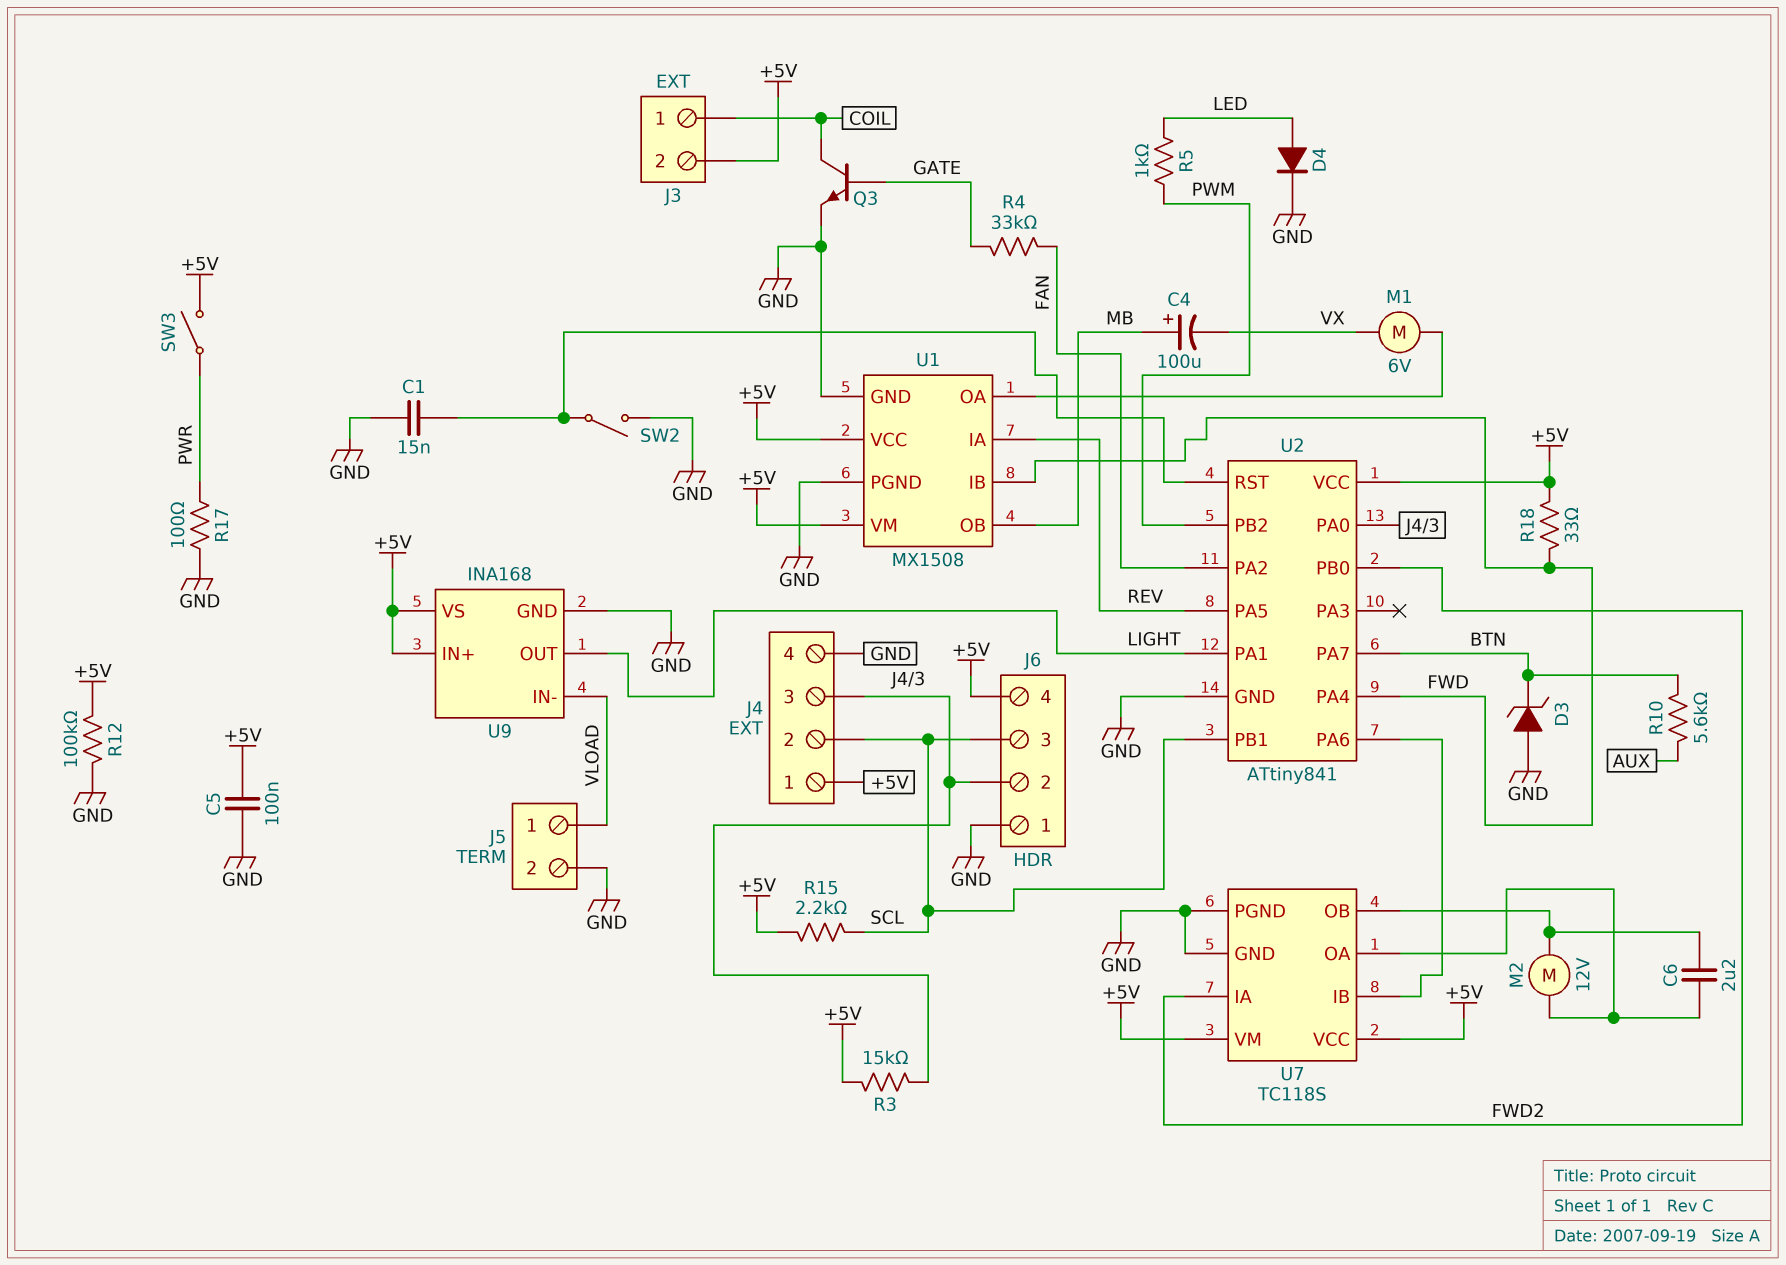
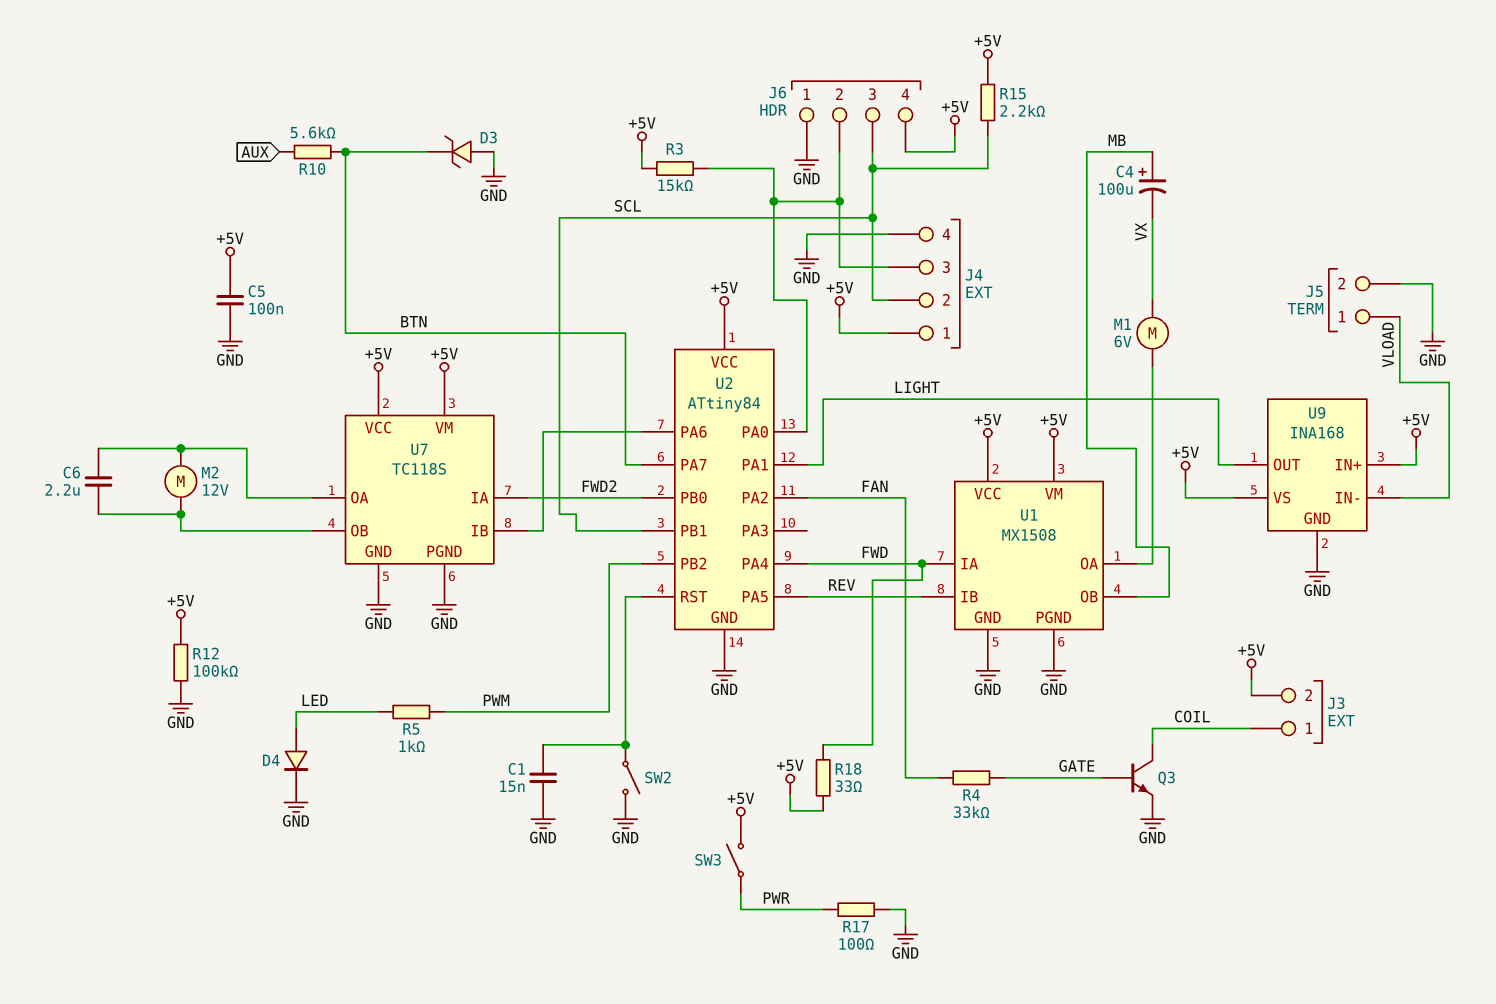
U1 pin IA: REV -> FWD
U1 pin IB: FWD -> REV
U2: ATtiny841 -> ATtiny84

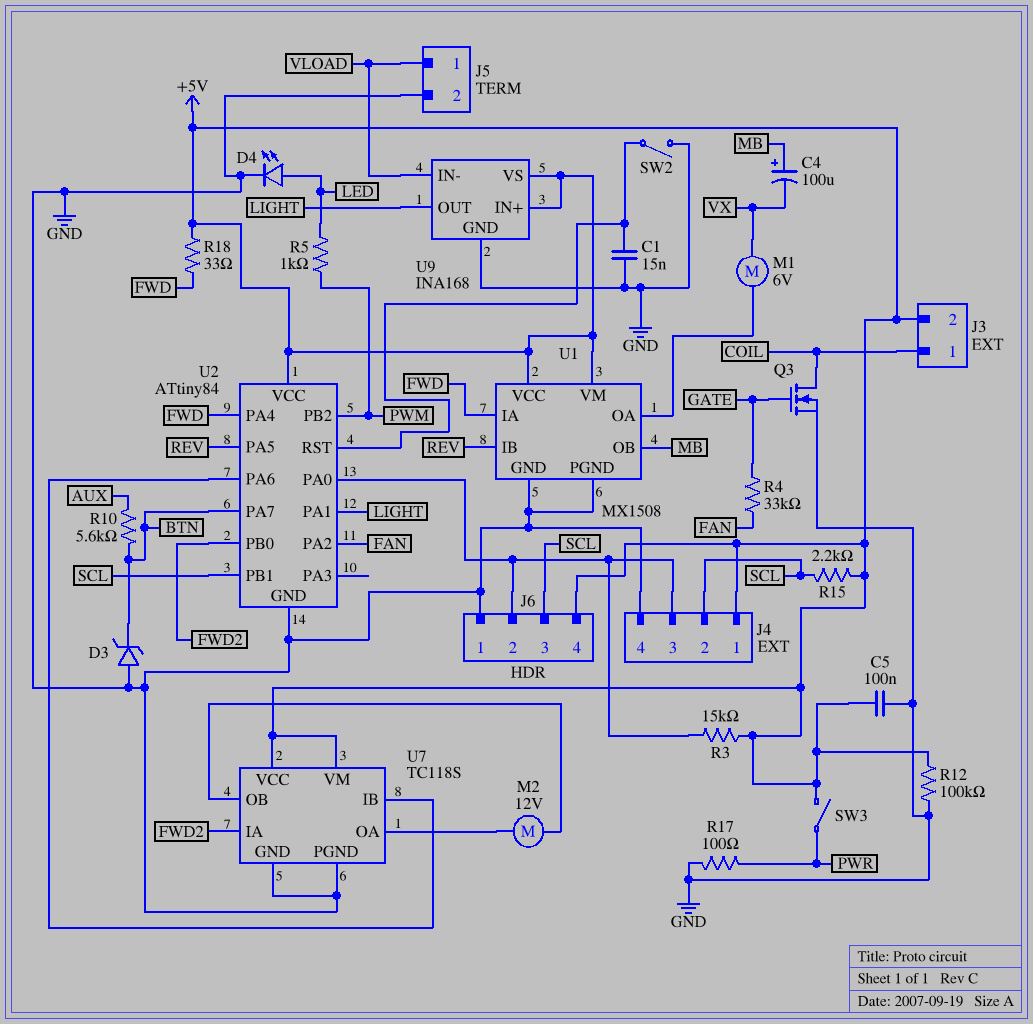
C6: 2.2uF (U7/OA, U7/OB) -> none
D4: diode (A LED, K GND) -> LED (A LED, K GND)
Q3: NPN (B GATE, C COIL, E GND) -> NMOS (G GATE, D COIL, S GND)

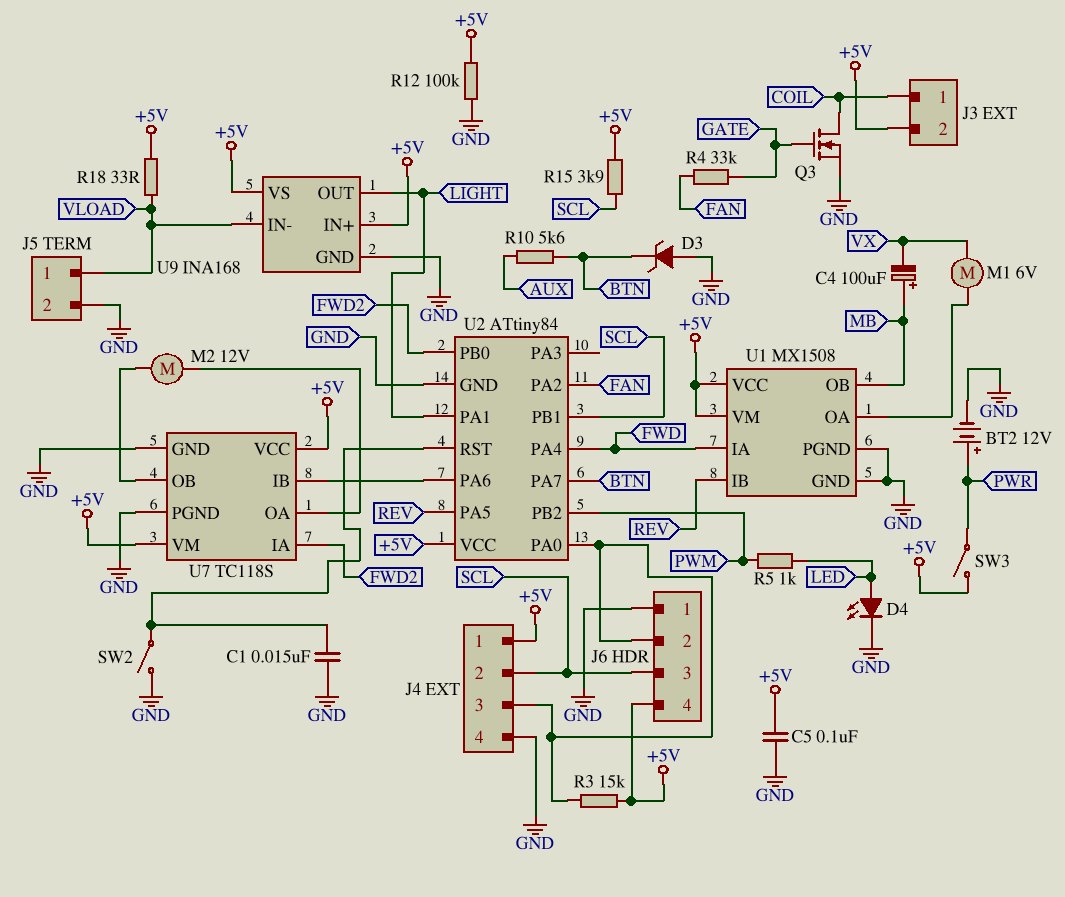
BT2: none -> 12V (plus PWR, minus GND)
R15: 2.2k (+5V, SCL) -> 3.9k (+5V, SCL)
R17: 100 (GND, PWR) -> none
R18: 33 (+5V, FWD) -> 33 (+5V, VLOAD)

